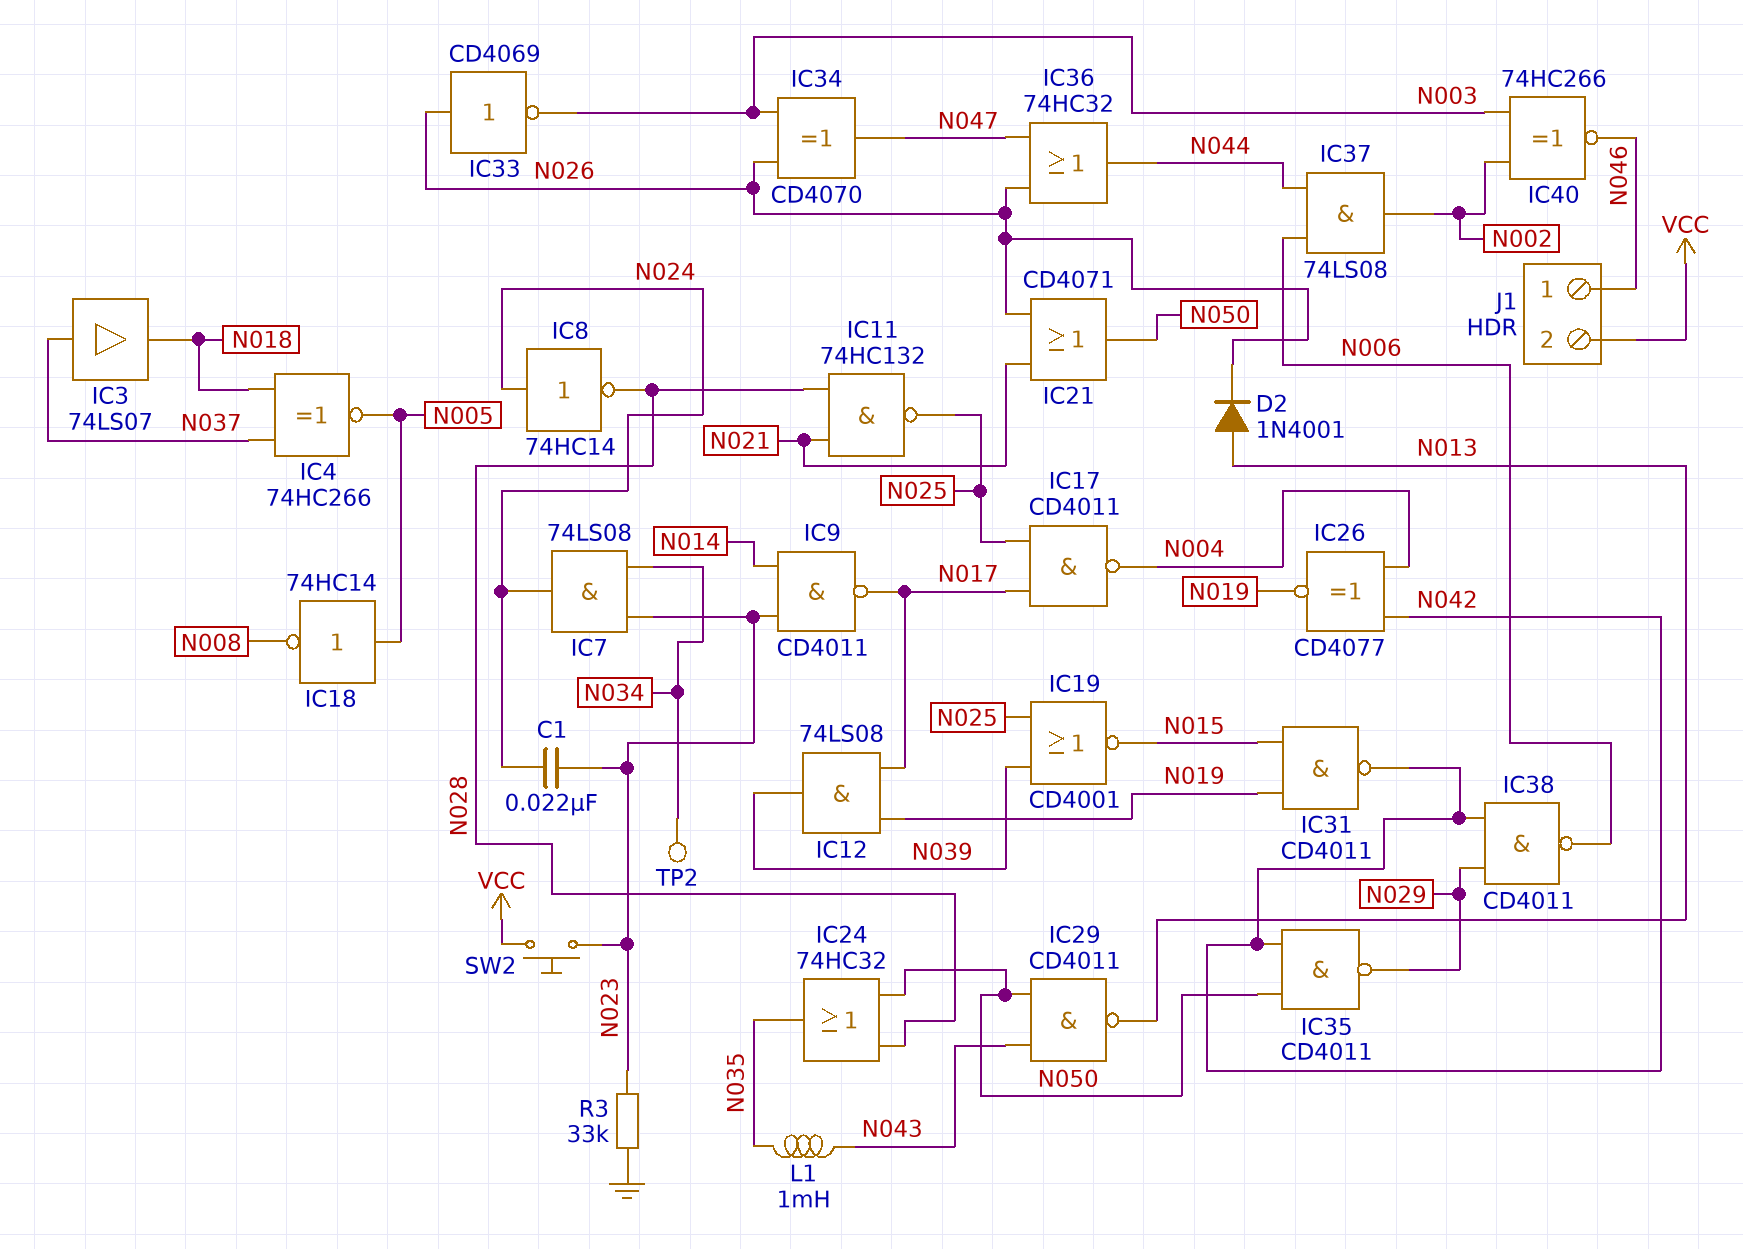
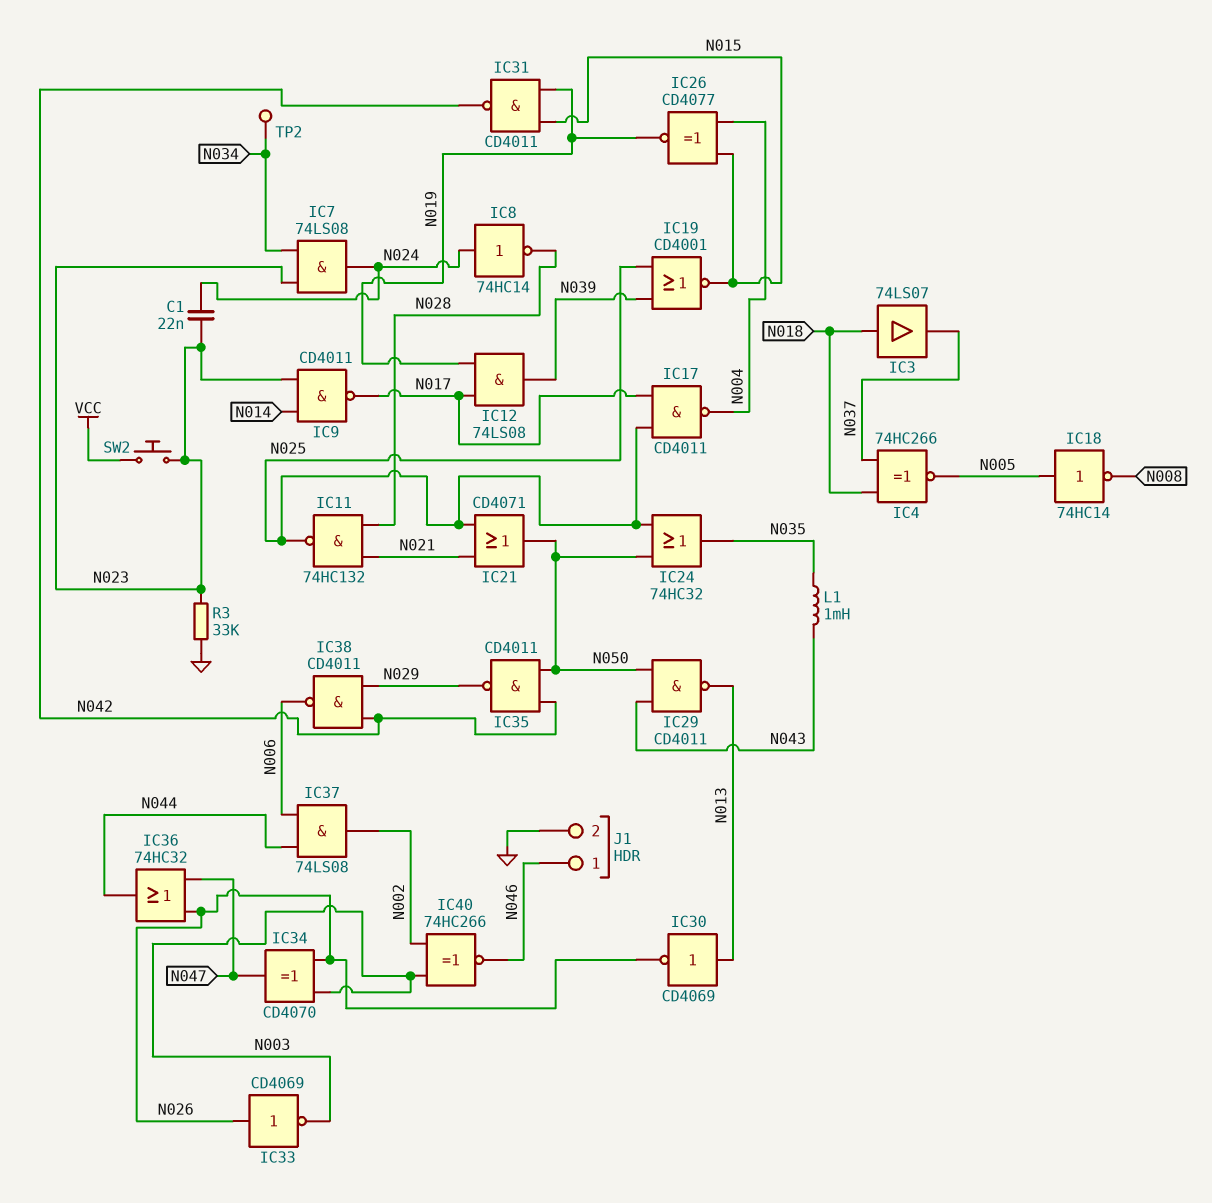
D2: diode 1N4001 (A N013, K N026) -> none
IC3: buffer 74LS07 (in N037, out N018) -> buffer 74LS07 (in N018, out N037)
IC21: OR CD4071 (in N021, in N026, out N050) -> OR CD4071 (in N021, in N025, out N050)
IC24: OR 74HC32 (in N028, in N050, out N035) -> OR 74HC32 (in N025, in N050, out N035)
IC26: XNOR CD4077 (in N004, in N042, out N019) -> XNOR CD4077 (in N004, in N015, out N019)
IC30: none -> NOT CD4069 (in N013, out N026)
J1 pin 2: VCC -> GND

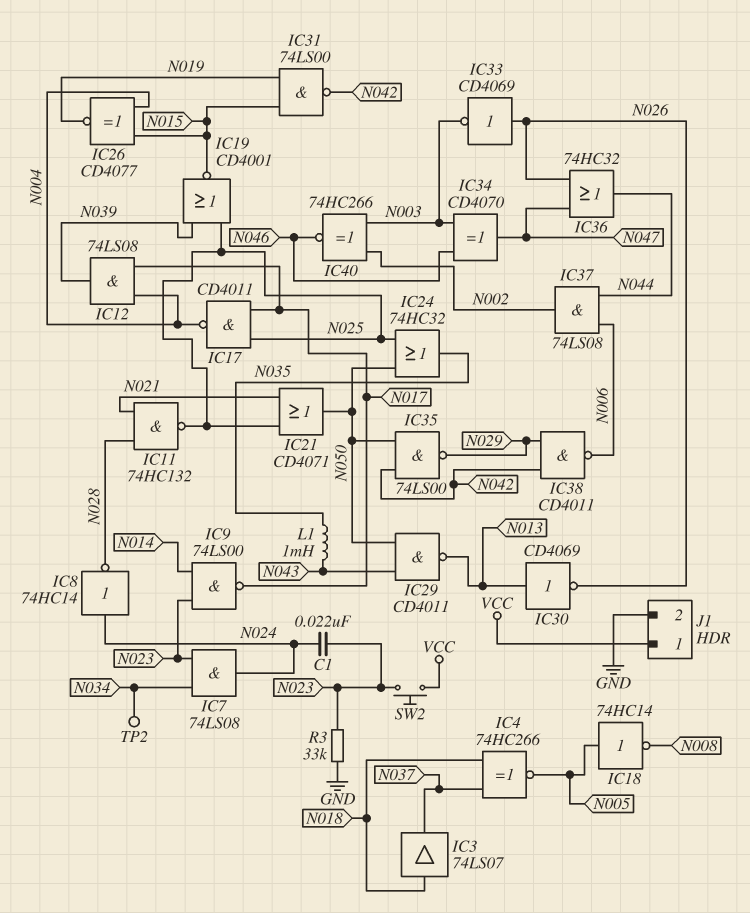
IC9: NAND CD4011 (in N014, in N023, out N017) -> NAND 74LS00 (in N014, in N023, out N017)
IC12: AND 74LS08 (in N017, in N019, out N039) -> AND 74LS08 (in N004, in N017, out N039)
IC31: NAND CD4011 (in N015, in N019, out N042) -> NAND 74LS00 (in N015, in N019, out N042)
IC34: XOR CD4070 (in N003, in N026, out N047) -> XOR CD4070 (in N003, in N046, out N047)
IC35: NAND CD4011 (in N042, in N050, out N029) -> NAND 74LS00 (in N042, in N050, out N029)
J1 pin 1: N046 -> VCC

